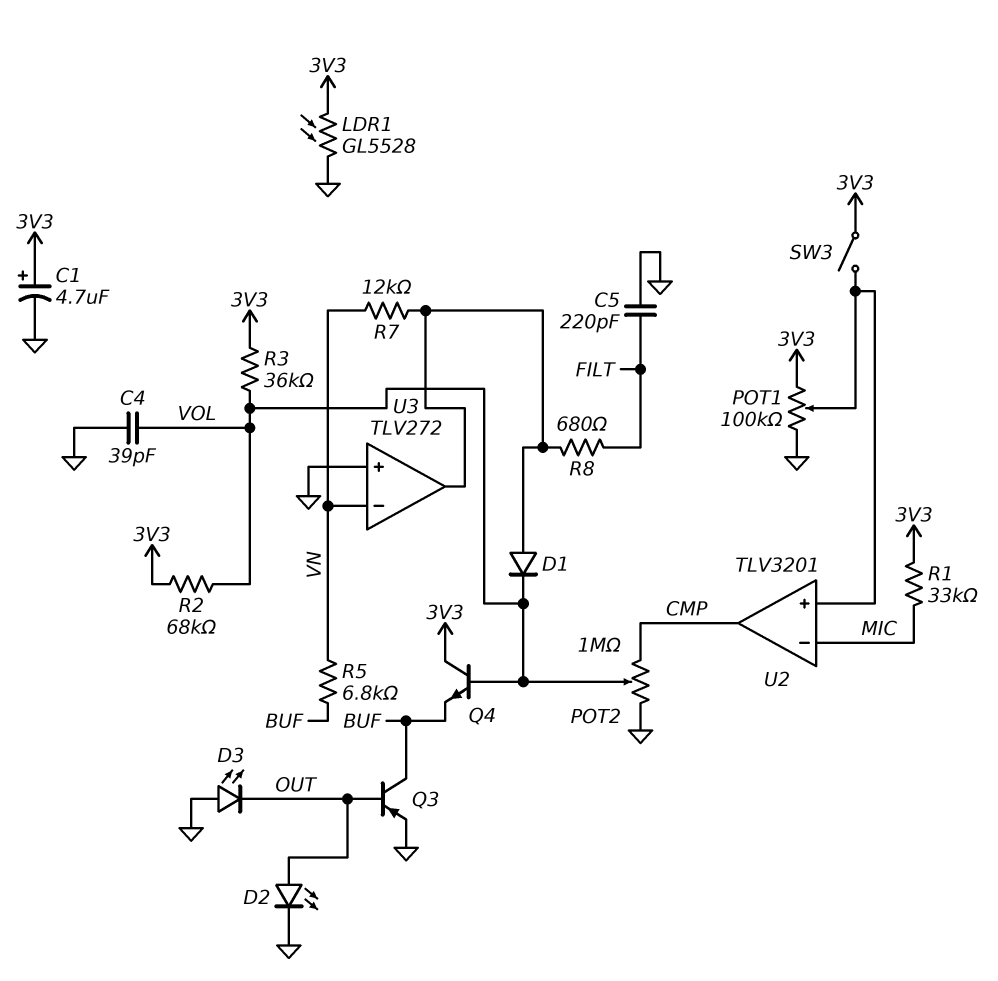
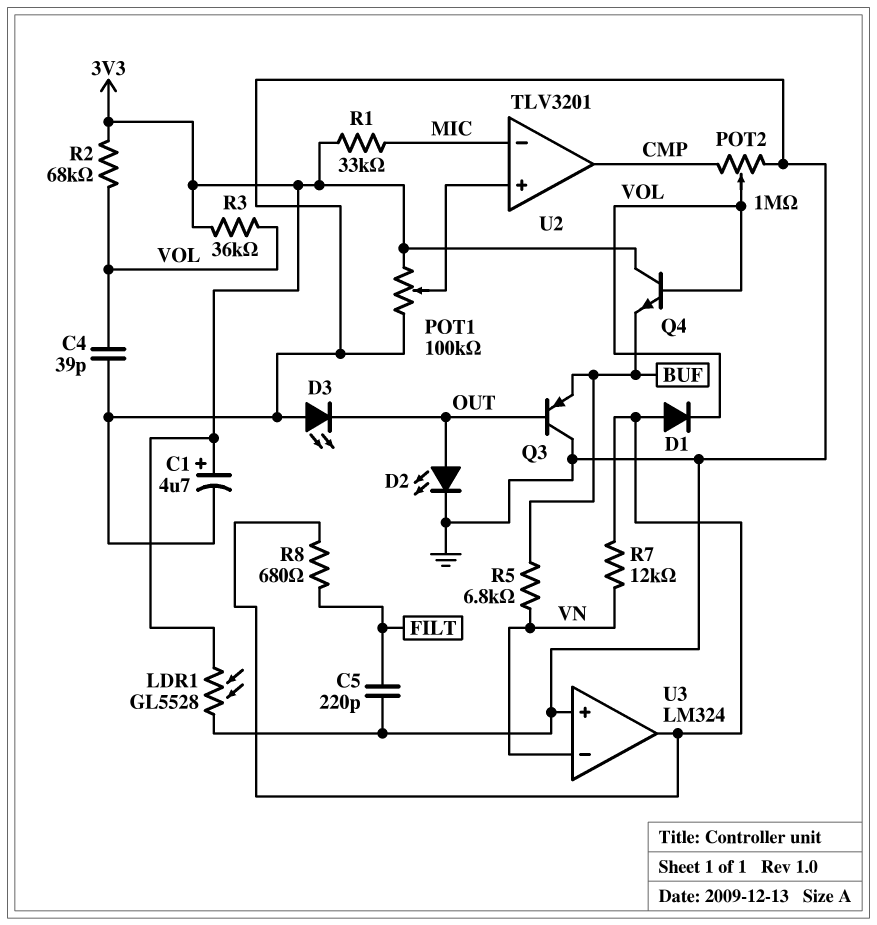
Q3: PNP (B OUT, C BUF, E GND) -> PNP (B OUT, C GND, E BUF)
SW3: switch (3V3, U2/in+) -> none
U3: TLV272 -> LM324

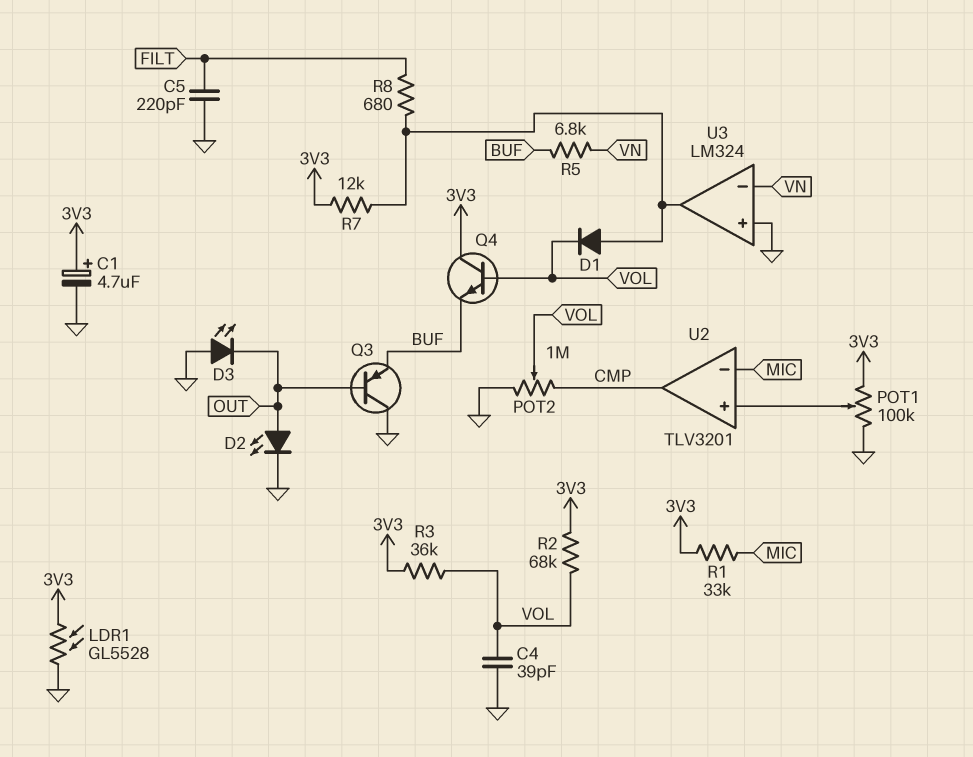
R7: 12k (U3/out, VN) -> 12k (3V3, U3/out)

